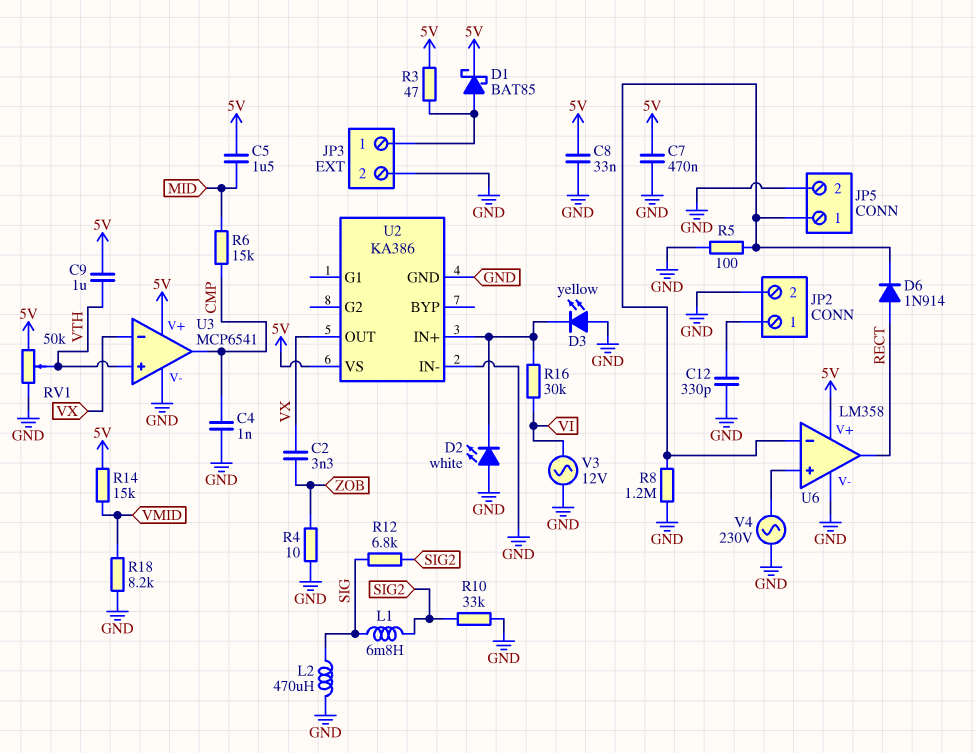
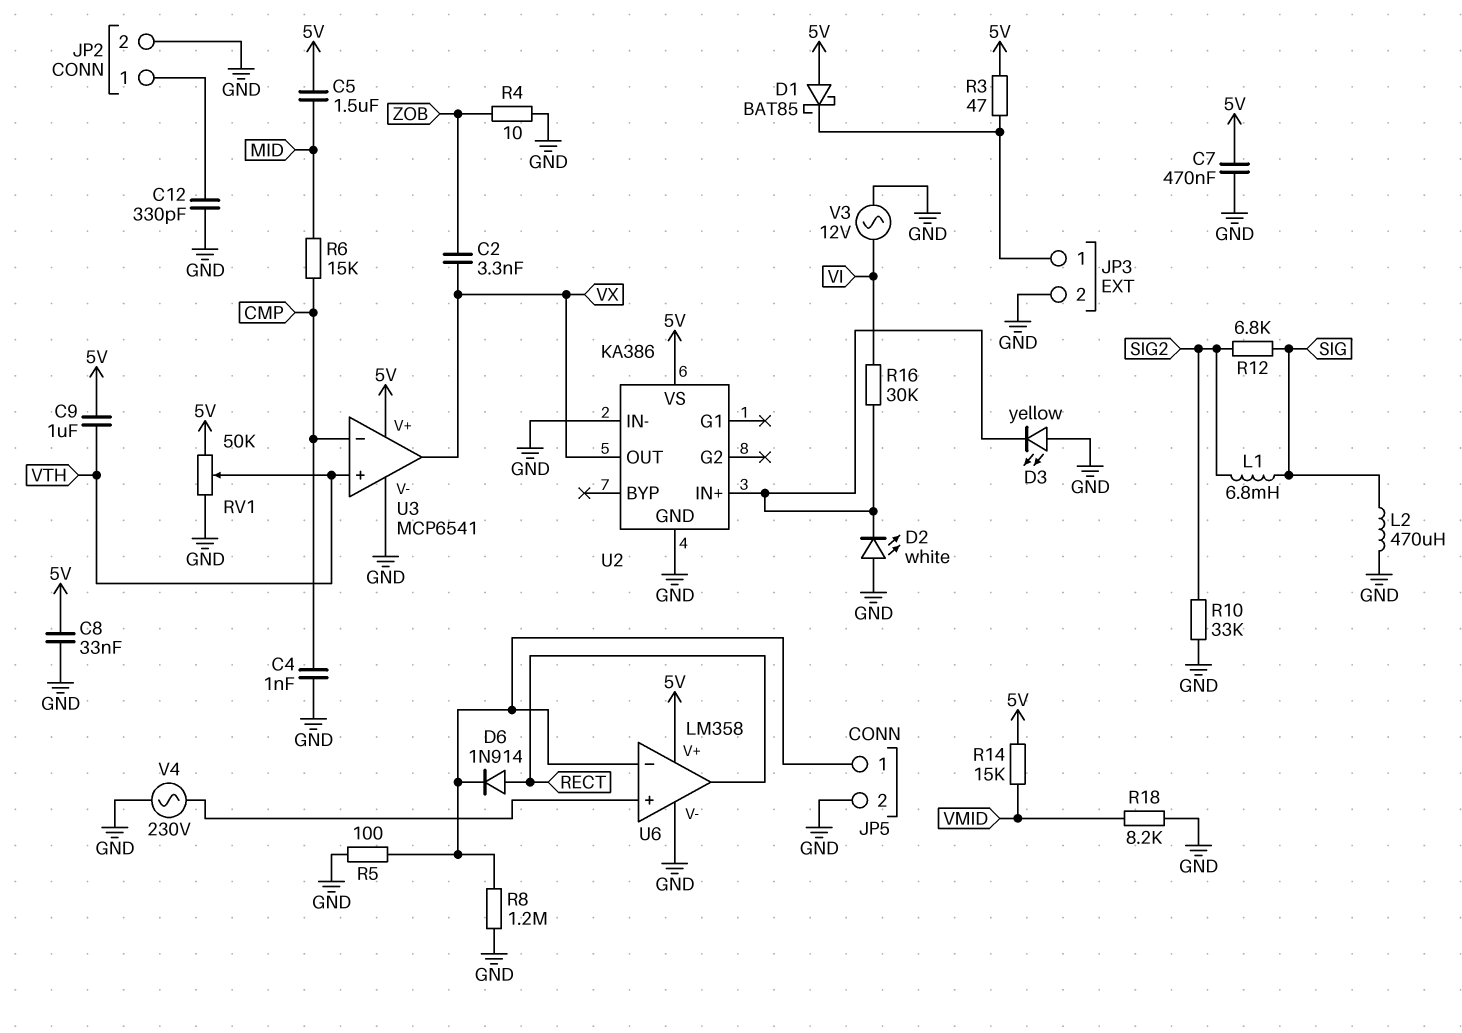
D1: schottky BAT85 (A JP3/1, K 5V) -> schottky BAT85 (A 5V, K JP3/1)
U3 pin in-: VX -> CMP
U3 pin out: CMP -> VX

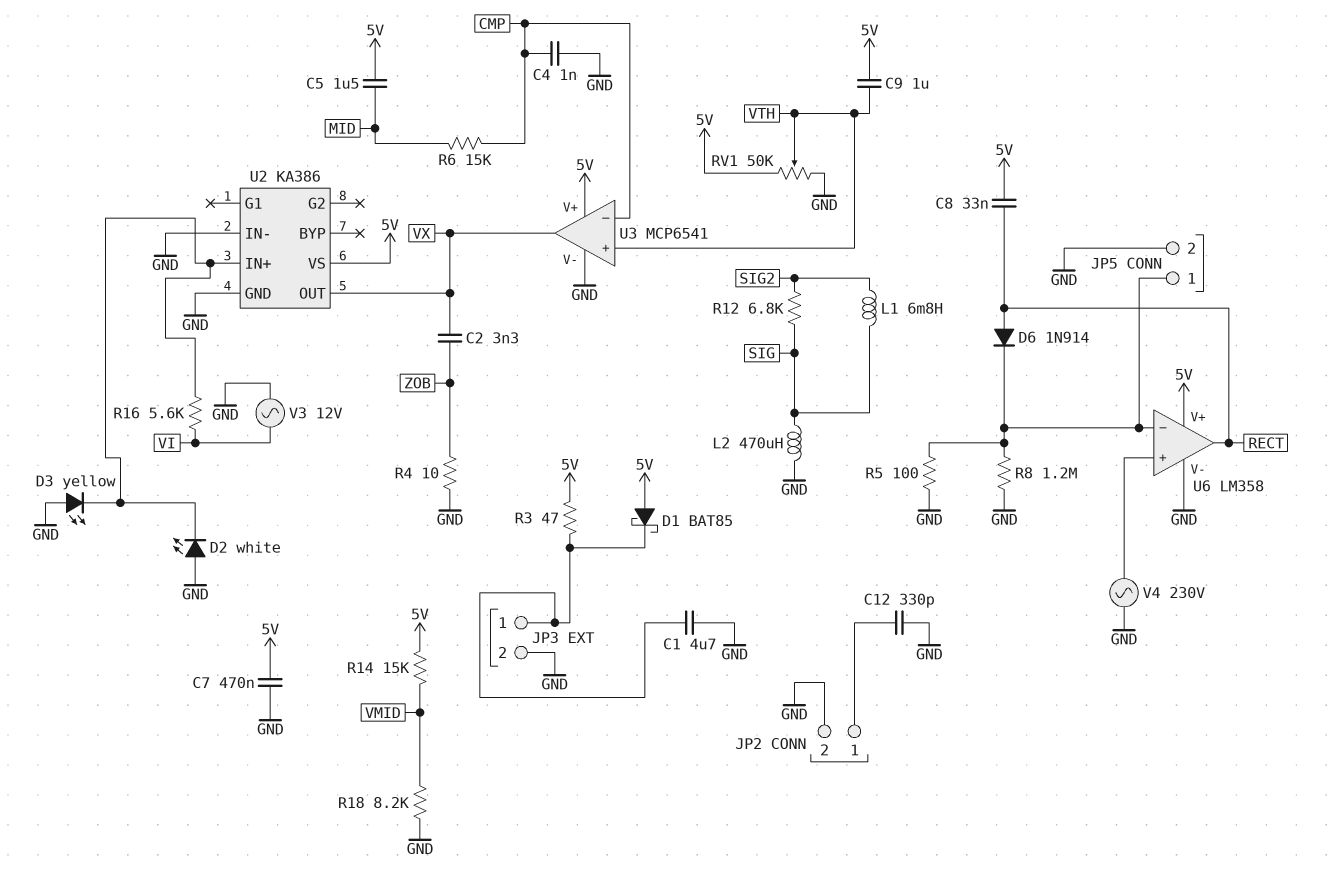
C1: none -> 4.7uF (GND, JP3/1)
C8: 33nF (5V, GND) -> 33nF (5V, RECT)
R10: 33k (GND, SIG2) -> none
R16: 30k (U2/IN+, VI) -> 5.6k (U2/IN+, VI)

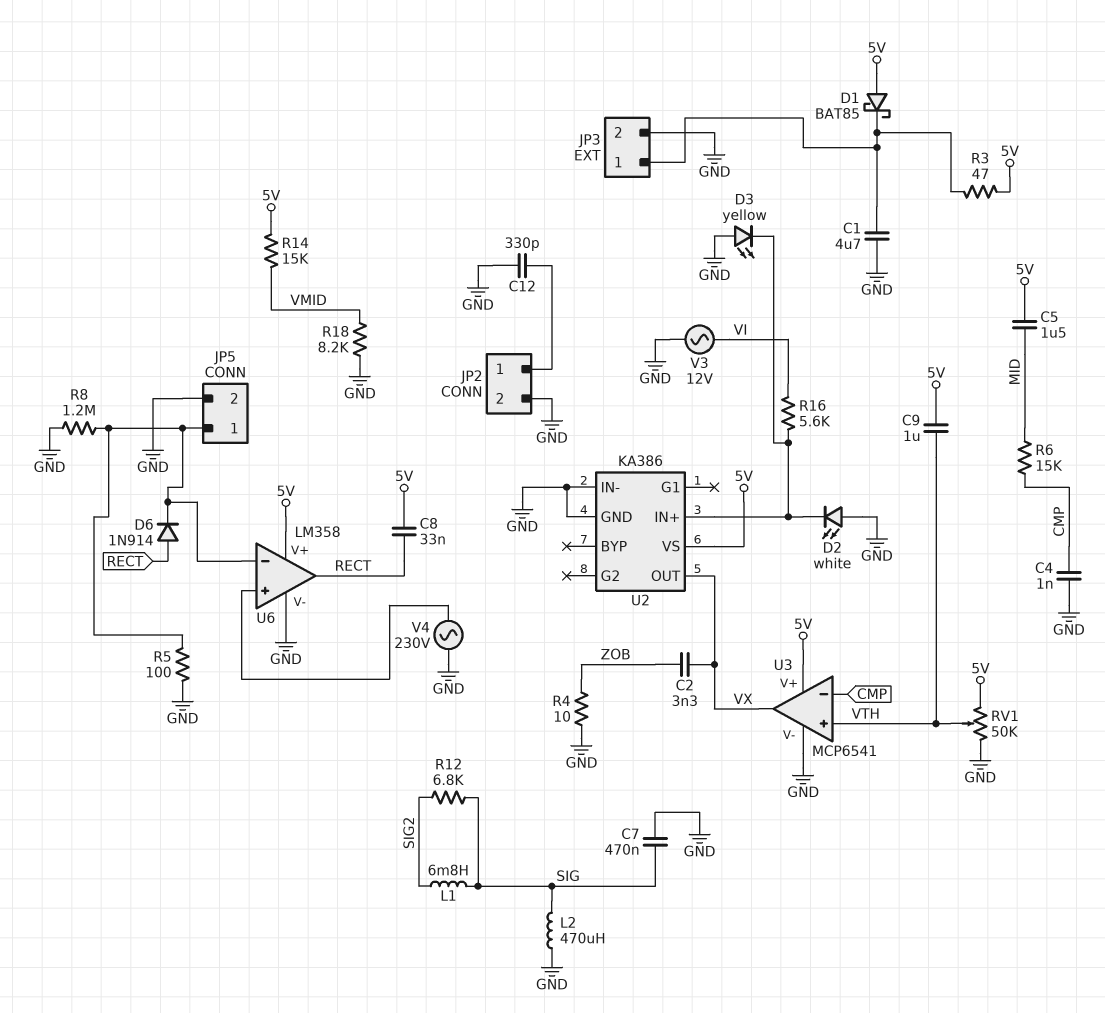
C7: 470nF (5V, GND) -> 470nF (GND, SIG)

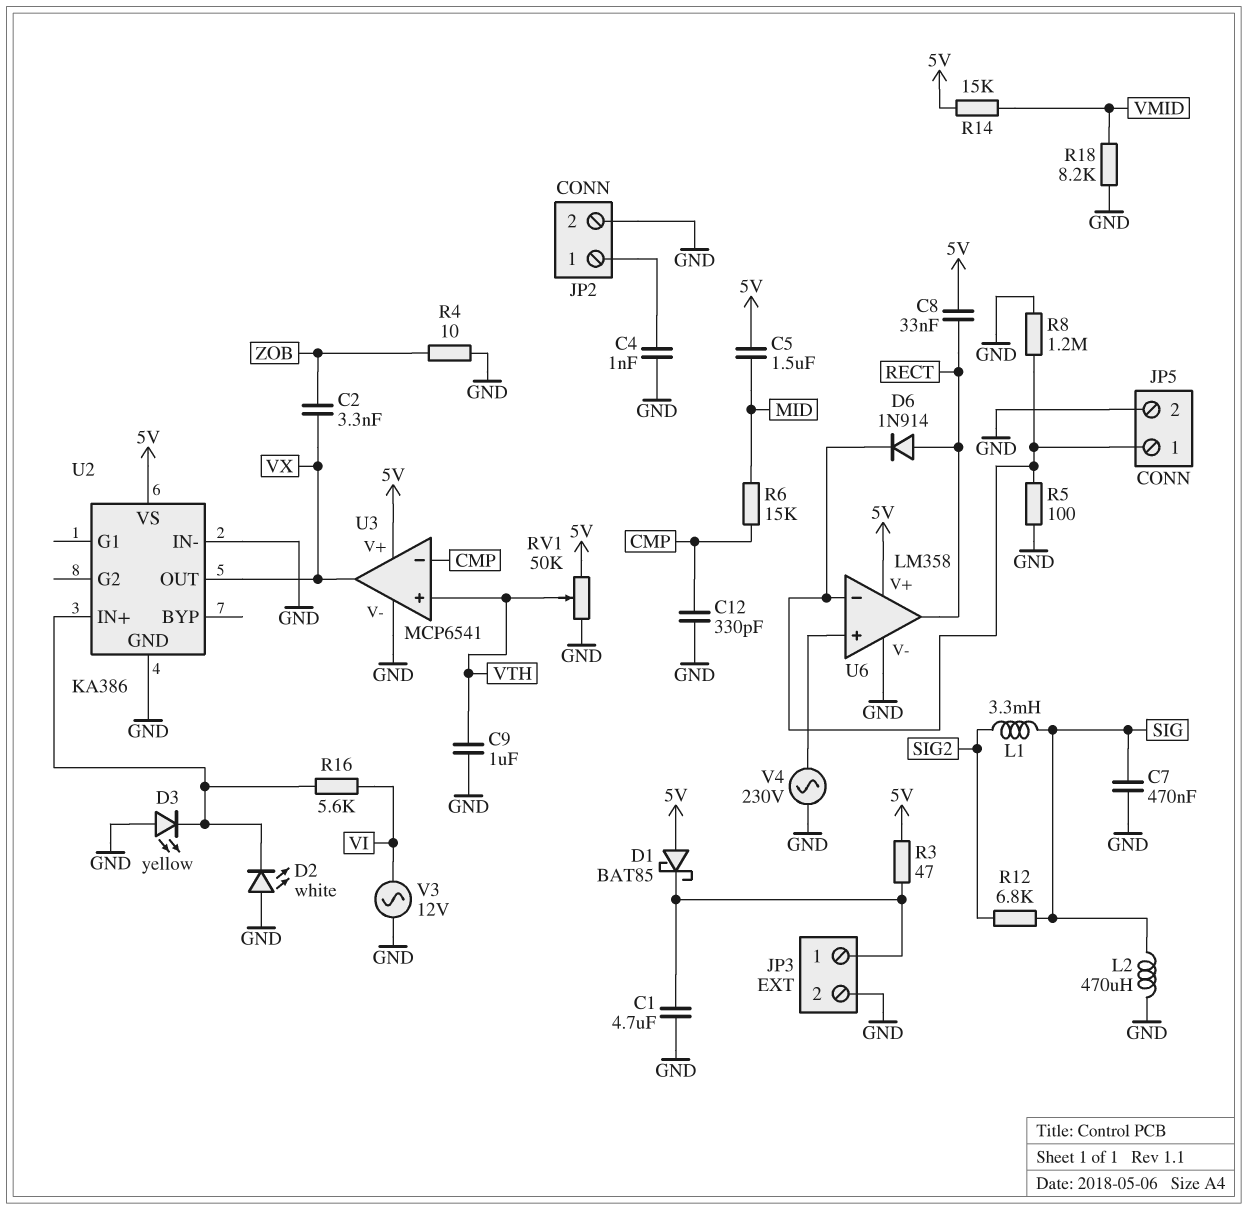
C4: 1nF (CMP, GND) -> 1nF (GND, JP2/1)
C9: 1uF (5V, VTH) -> 1uF (GND, VTH)
C12: 330pF (GND, JP2/1) -> 330pF (CMP, GND)
L1: 6.8mH (SIG, SIG2) -> 3.3mH (SIG, SIG2)

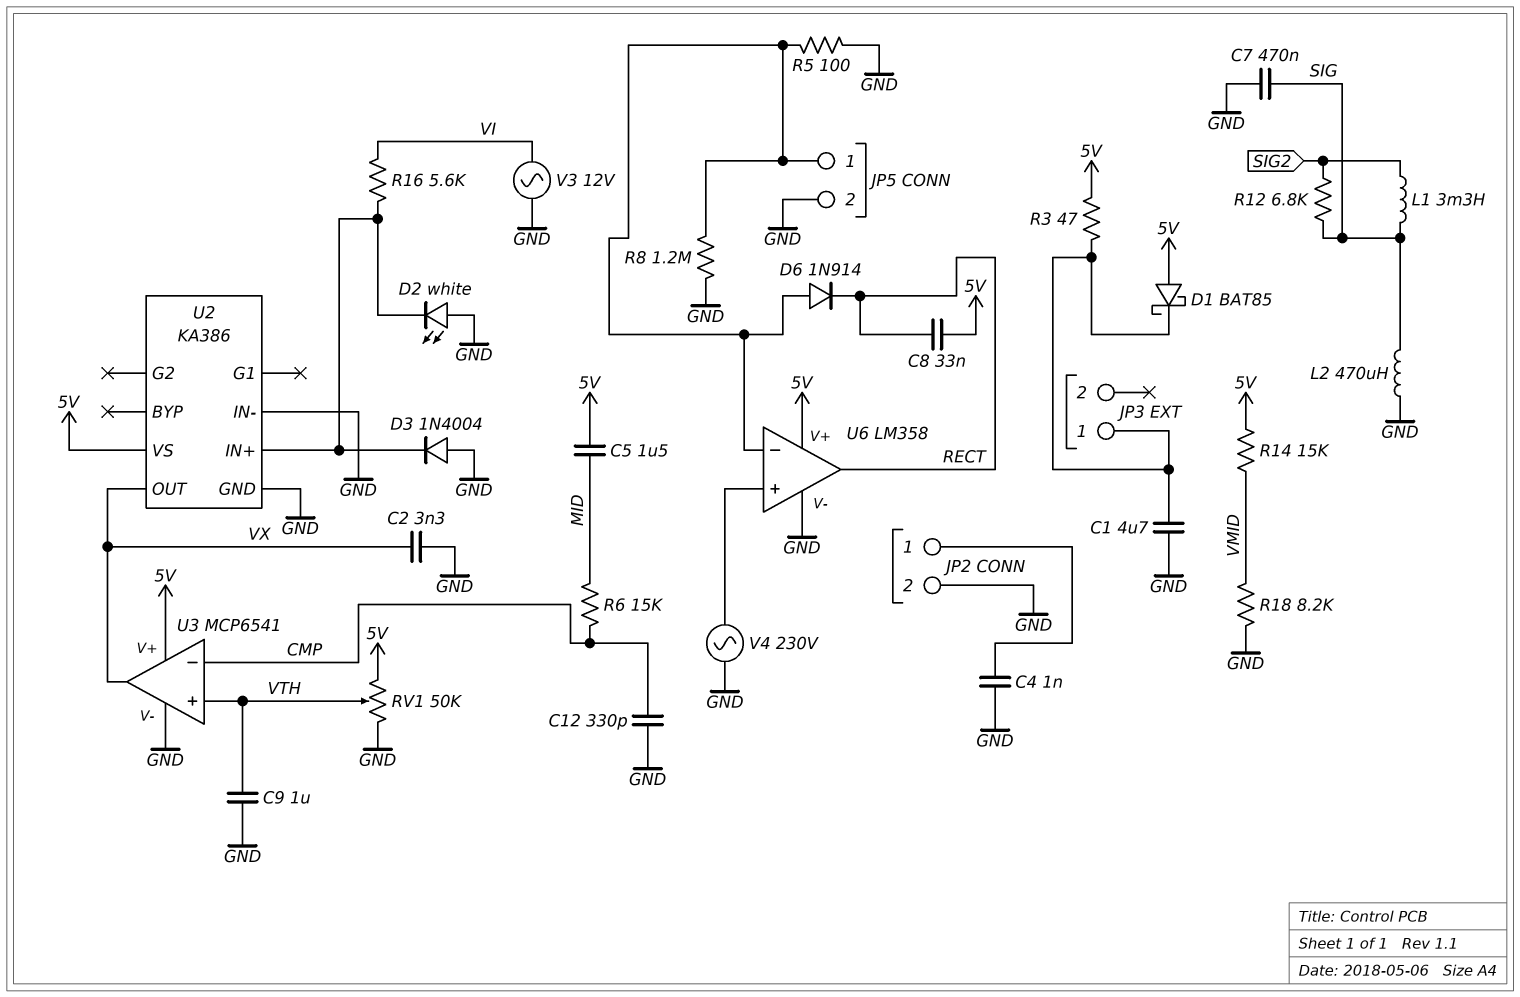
C2: 3.3nF (VX, ZOB) -> 3.3nF (GND, VX)
D3: LED yellow (A GND, K U2/IN+) -> diode 1N4004 (A GND, K U2/IN+)
D6: diode 1N914 (A RECT, K JP5/1) -> diode 1N914 (A JP5/1, K RECT)
JP3 pin 2: GND -> none
R4: 10 (GND, ZOB) -> none

